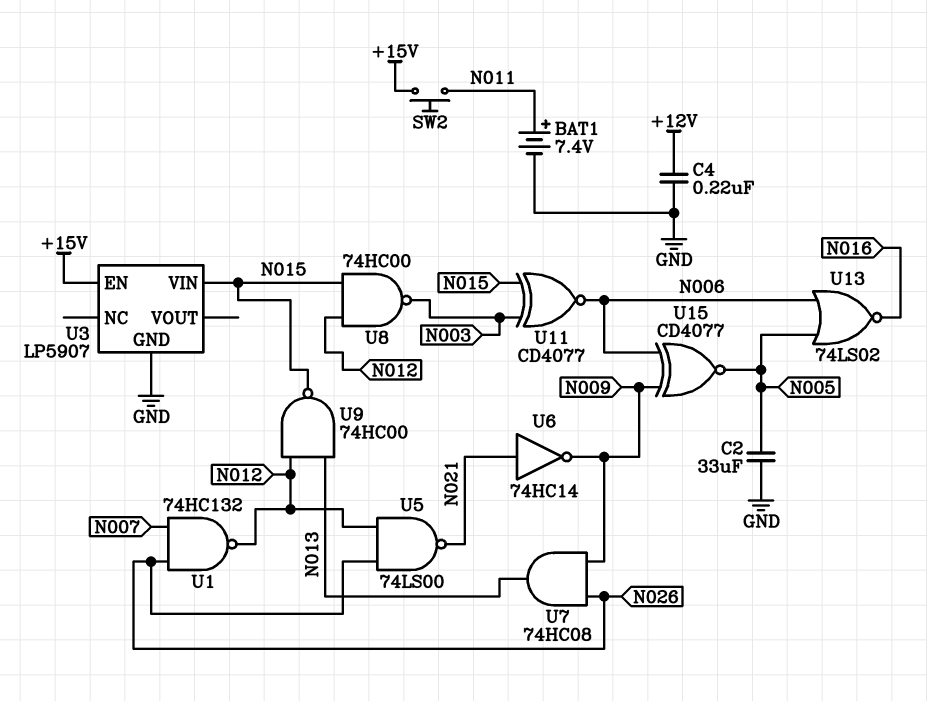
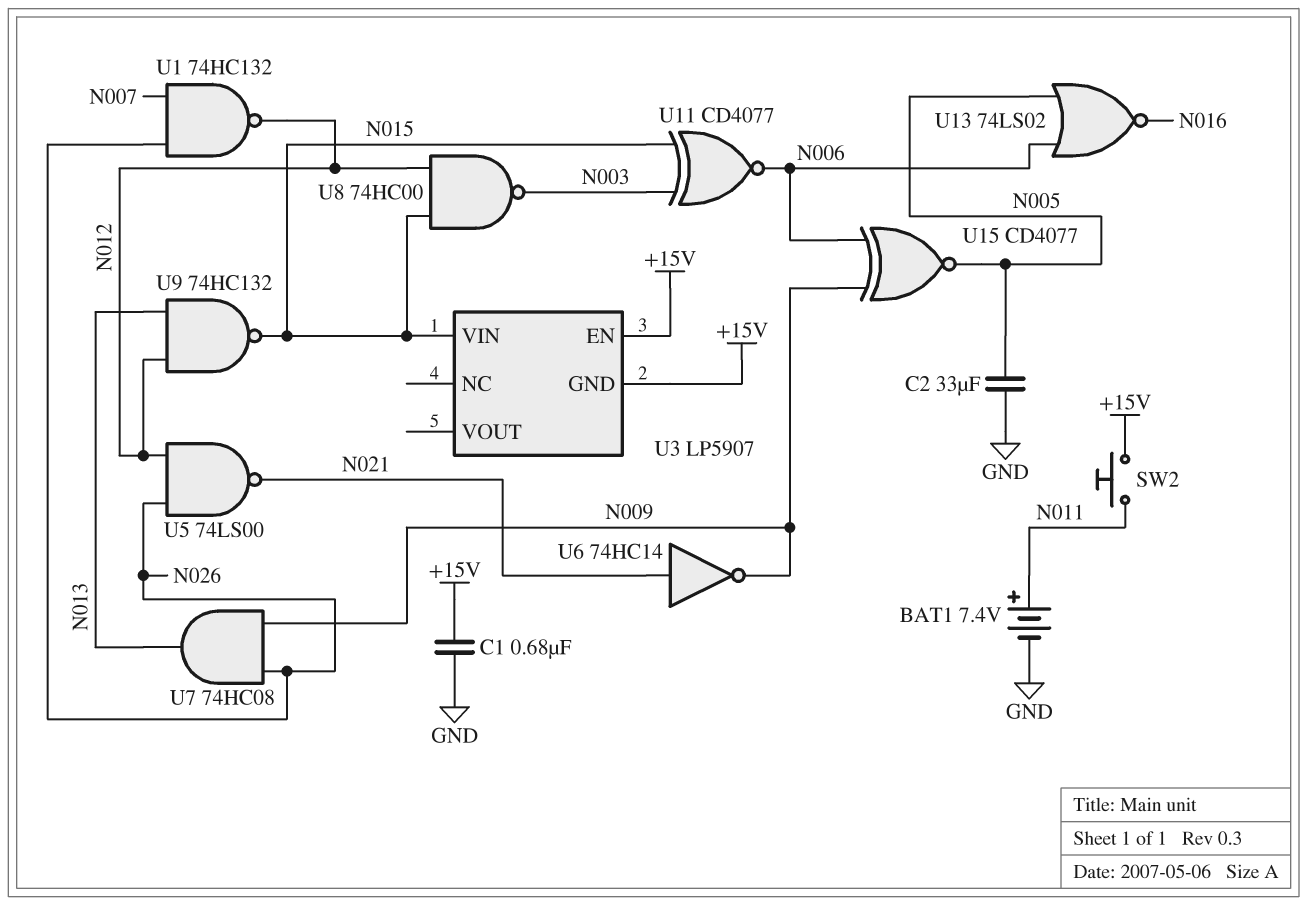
C1: none -> 680nF (+15V, GND)
C4: 220nF (+12V, GND) -> none
U3 pin GND: GND -> +15V
U9: NAND 74HC00 (in N012, in N013, out N015) -> NAND 74HC132 (in N012, in N013, out N015)

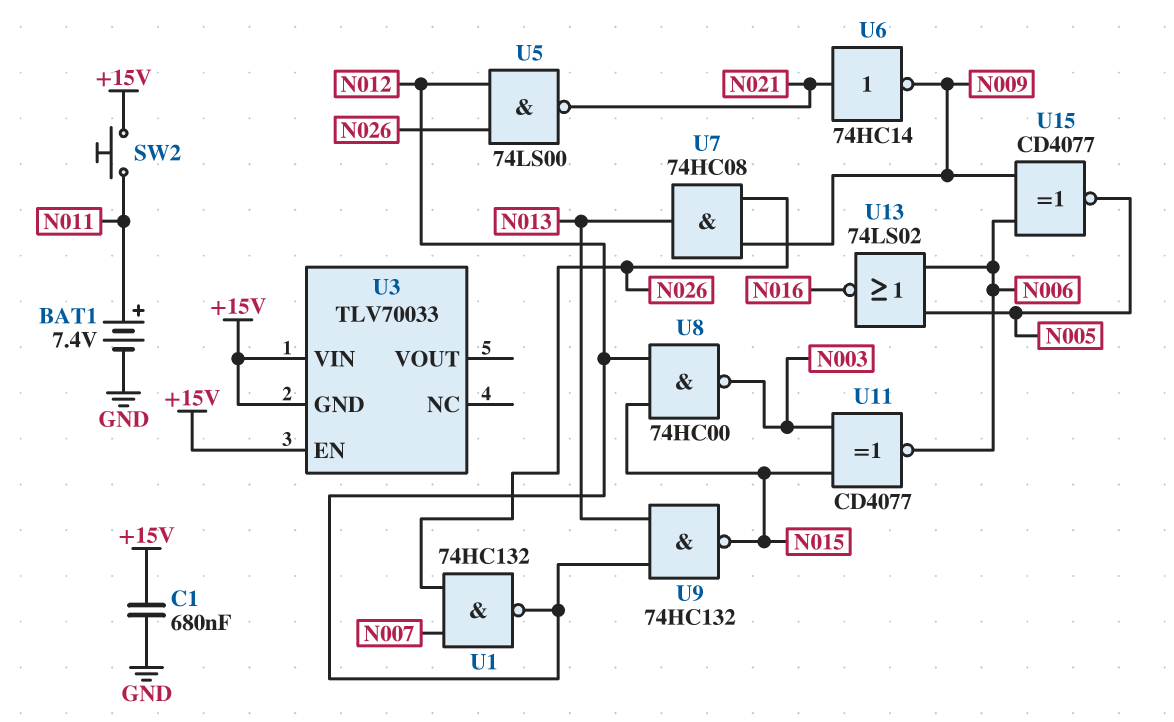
C2: 33uF (GND, N005) -> none
U3: LP5907 -> TLV70033
U3 pin VIN: N015 -> +15V

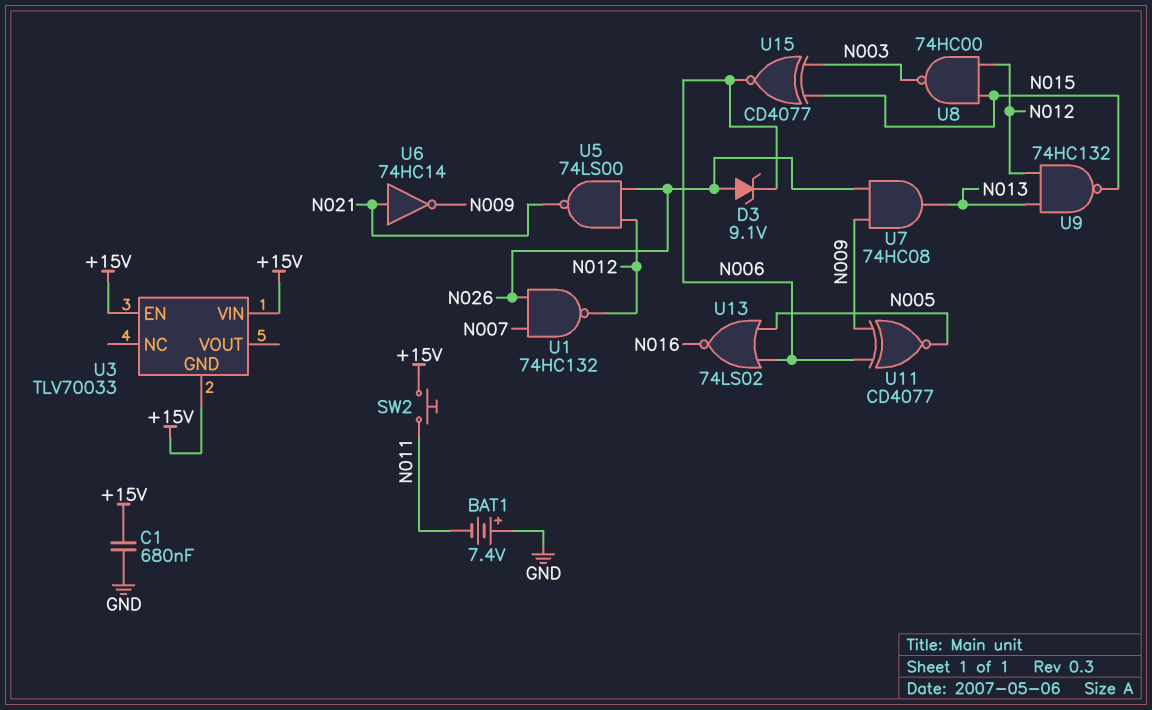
BAT1: 7.4V (plus N011, minus GND) -> 7.4V (plus GND, minus N011)
D3: none -> zener 9.1V (A N026, K N006)
U11: XNOR CD4077 (in N003, in N015, out N006) -> XNOR CD4077 (in N006, in N009, out N005)
U15: XNOR CD4077 (in N006, in N009, out N005) -> XNOR CD4077 (in N003, in N015, out N006)

